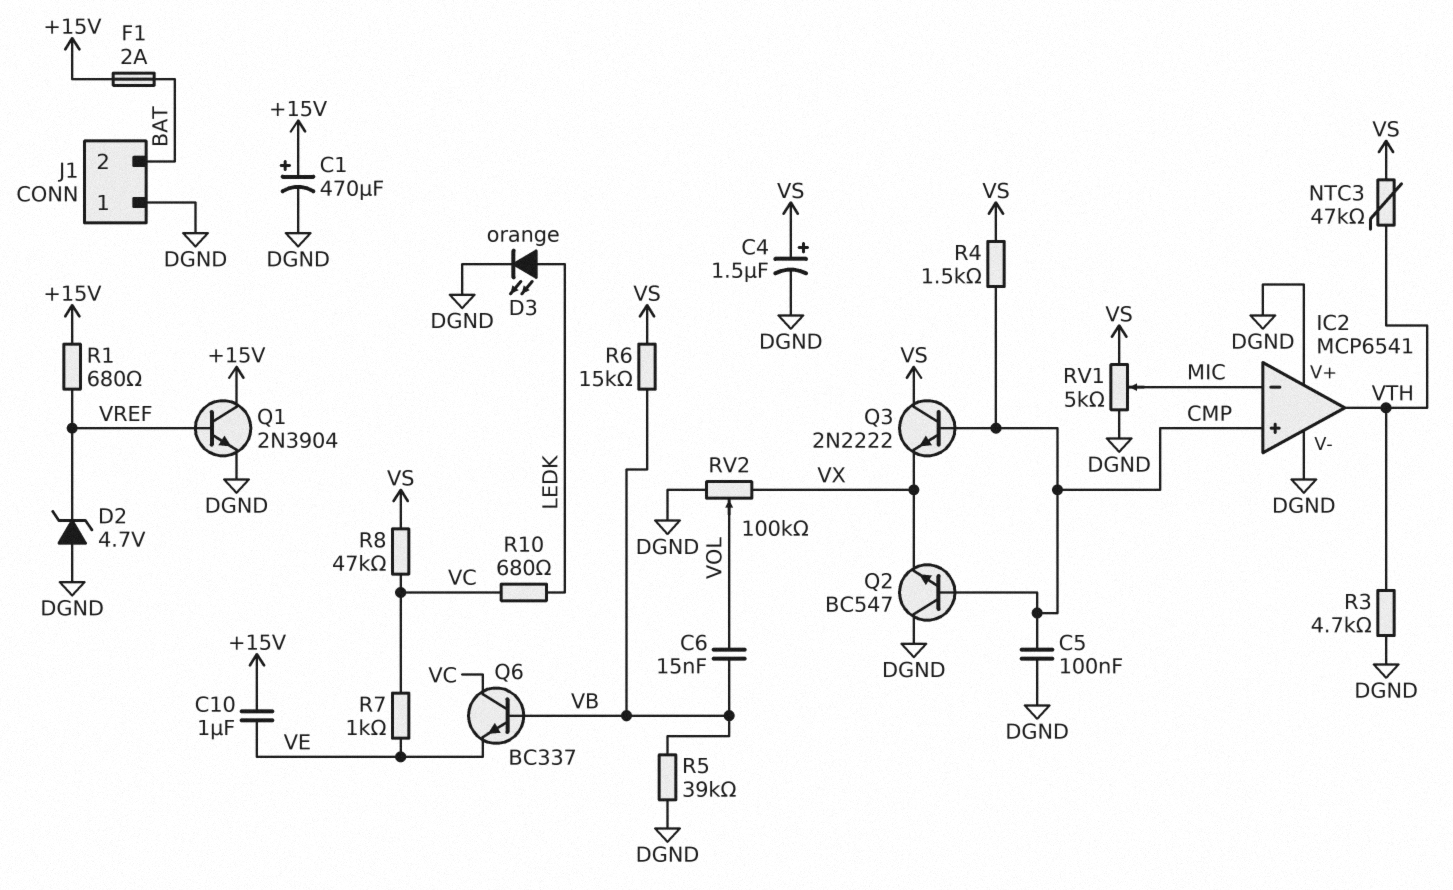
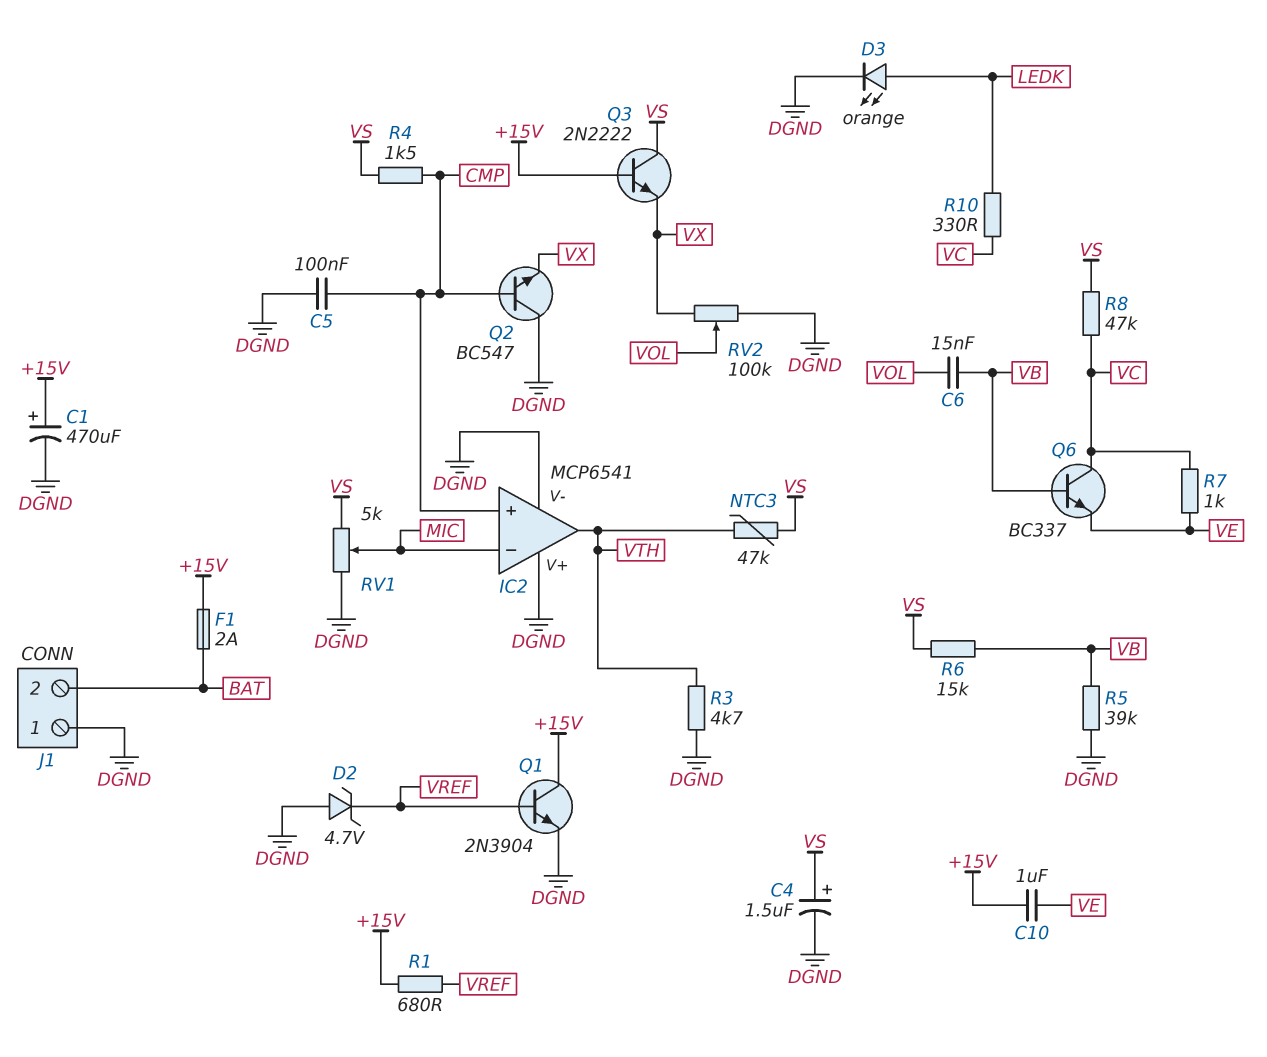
Q3: NPN 2N2222 (B CMP, C VS, E VX) -> NPN 2N2222 (B +15V, C VS, E VX)
R10: 680 (LEDK, VC) -> 330 (LEDK, VC)

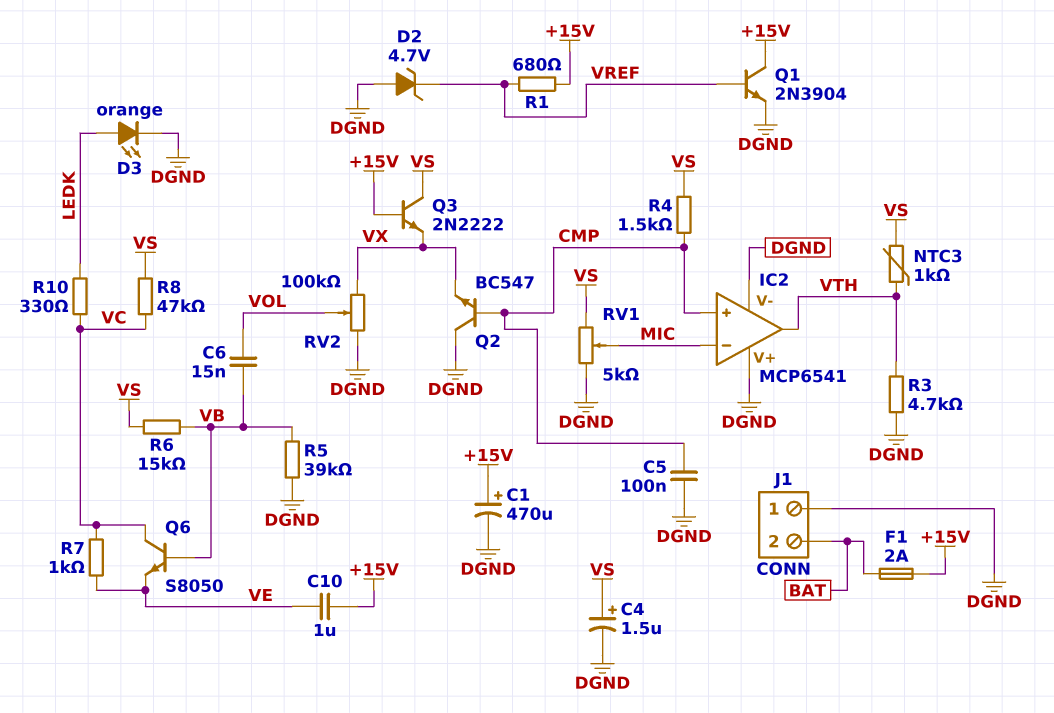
NTC3: 47k (VS, VTH) -> 1k (VS, VTH)
Q6: NPN BC337 (B VB, C VC, E VE) -> NPN S8050 (B VB, C VC, E VE)

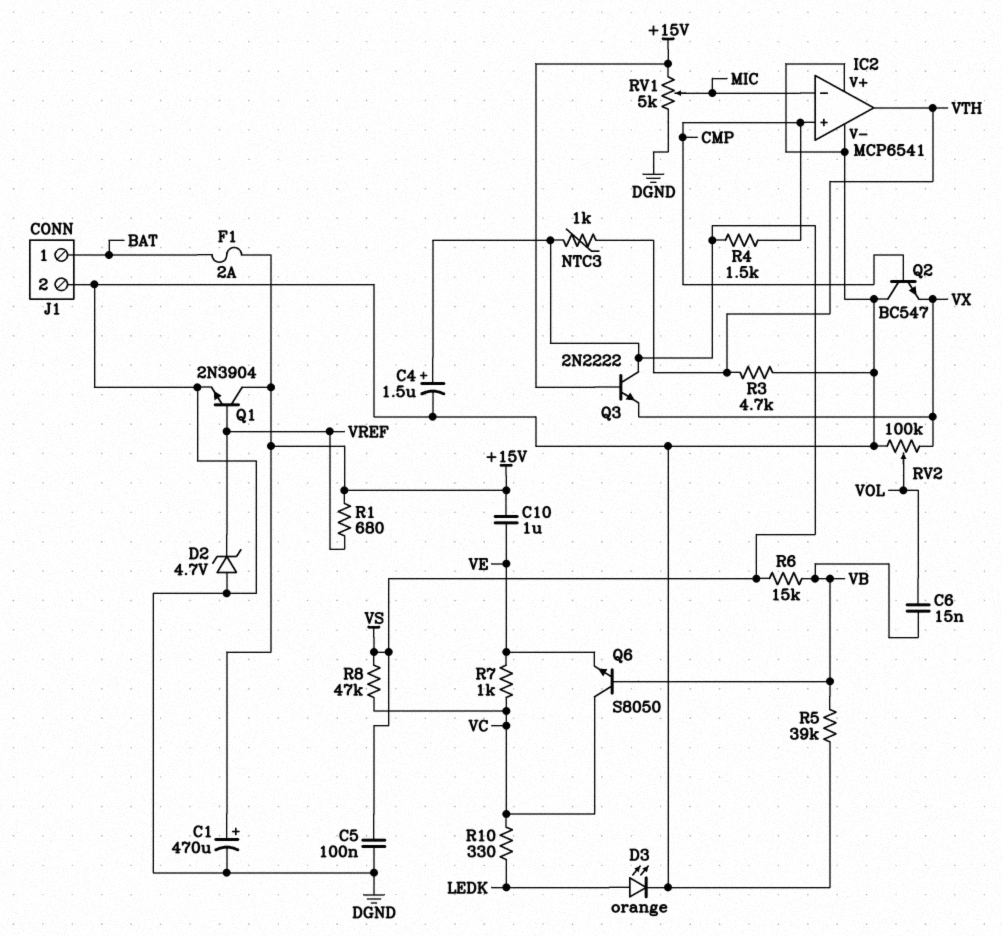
C5: 100nF (CMP, DGND) -> 100nF (DGND, VS)
J1 pin 1: DGND -> BAT
J1 pin 2: BAT -> DGND
RV1: 5k (DGND, VS, wiper MIC) -> 5k (+15V, DGND, wiper MIC)

